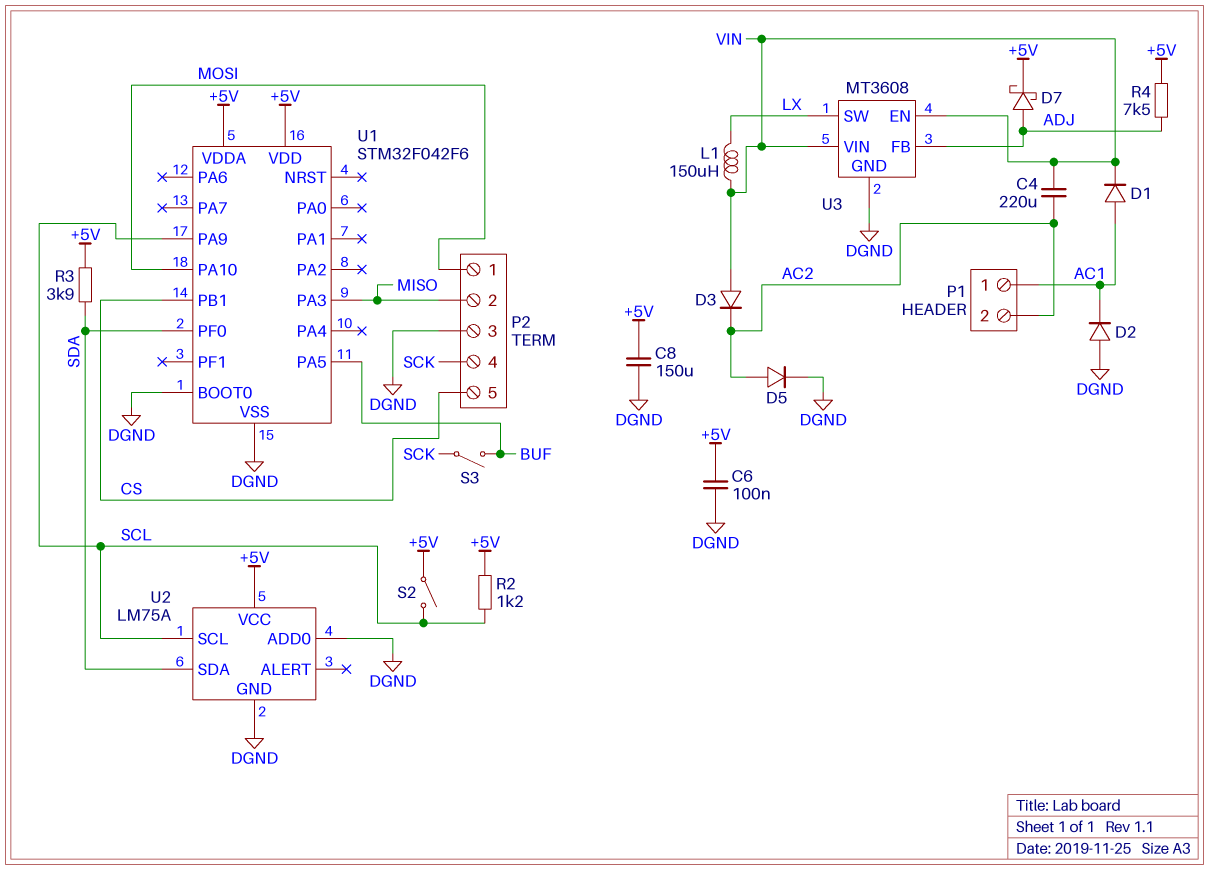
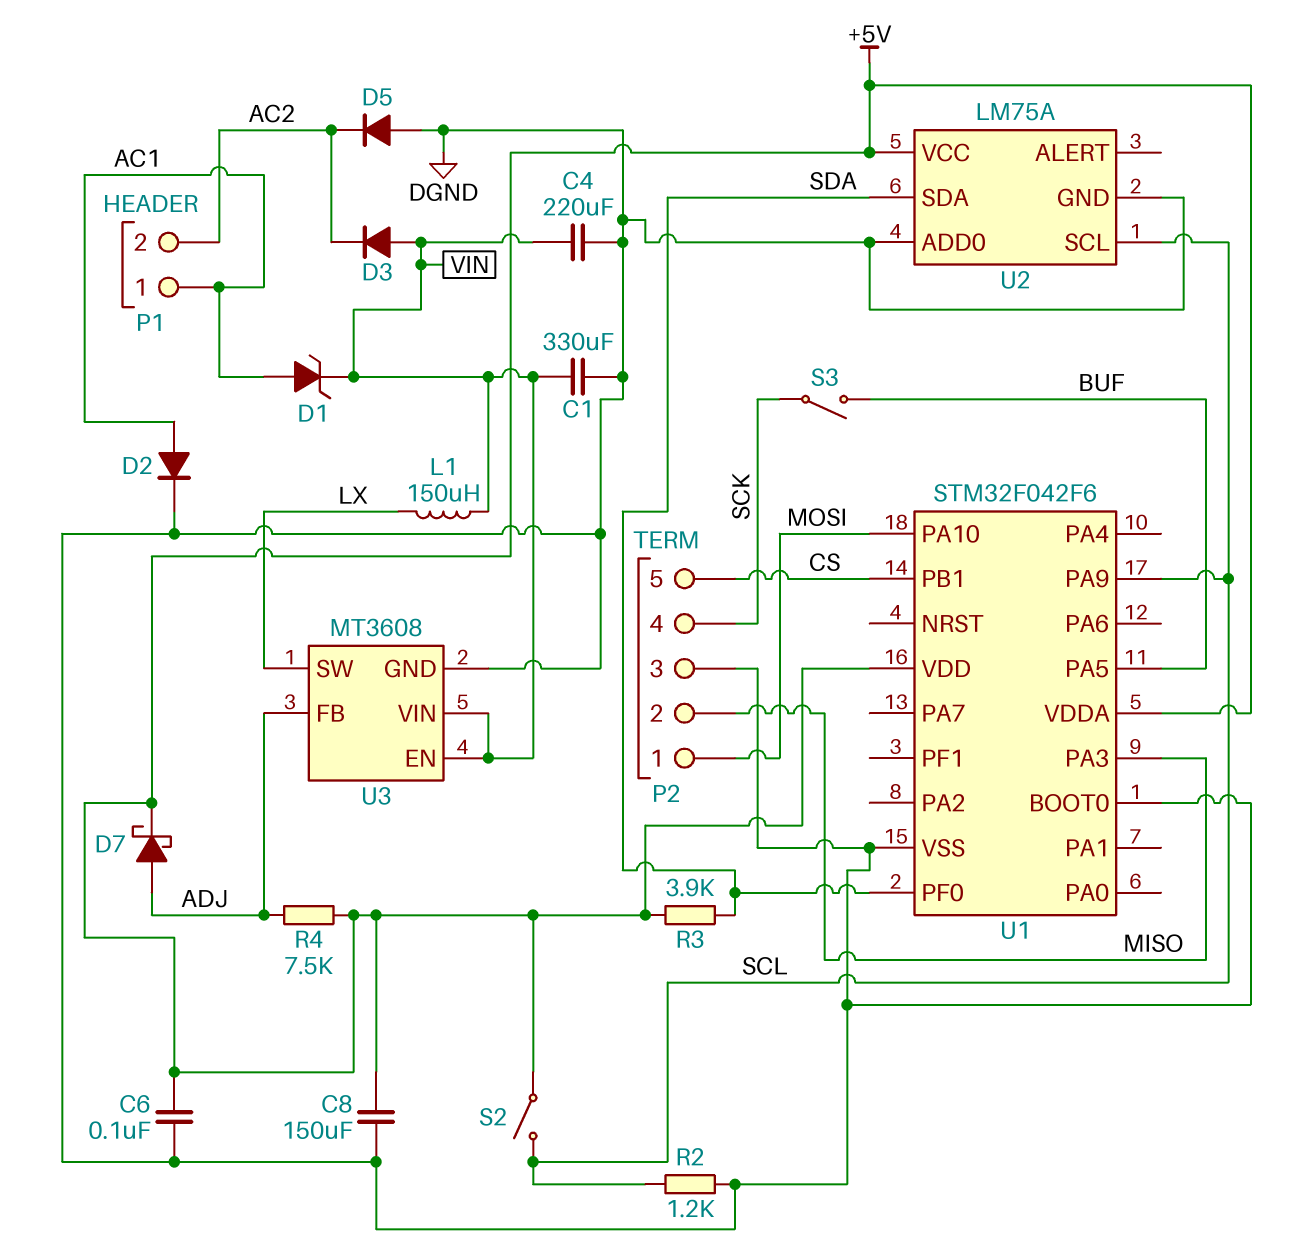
C1: none -> 330uF (DGND, VIN)
C4: 220uF (AC2, VIN) -> 220uF (DGND, VIN)
D1: diode (A AC1, K VIN) -> zener (A AC1, K VIN)
D2: diode (A DGND, K AC1) -> diode (A AC1, K DGND)
D5: diode (A AC2, K DGND) -> diode (A DGND, K AC2)
R2: 1.2k (+5V, SCL) -> 1.2k (DGND, SCL)

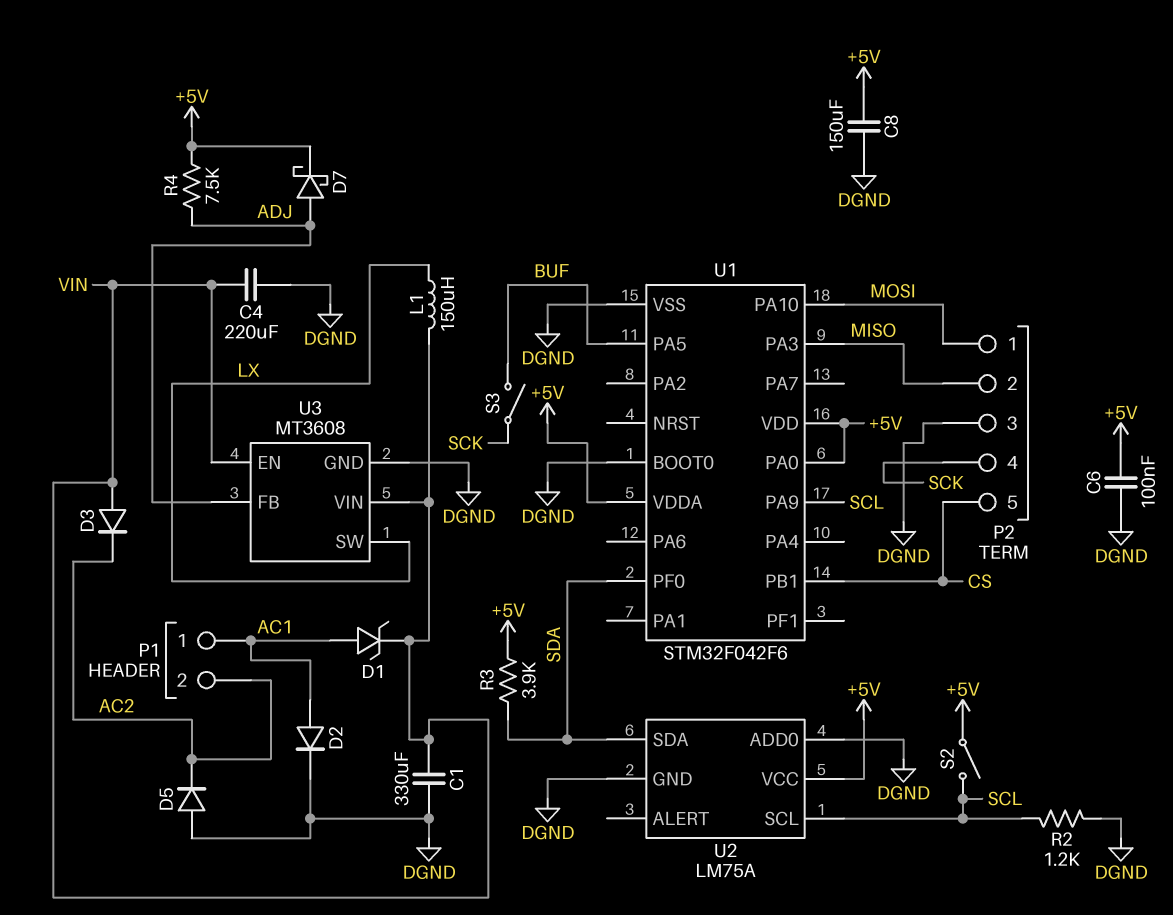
U1 pin PA0: none -> +5V

